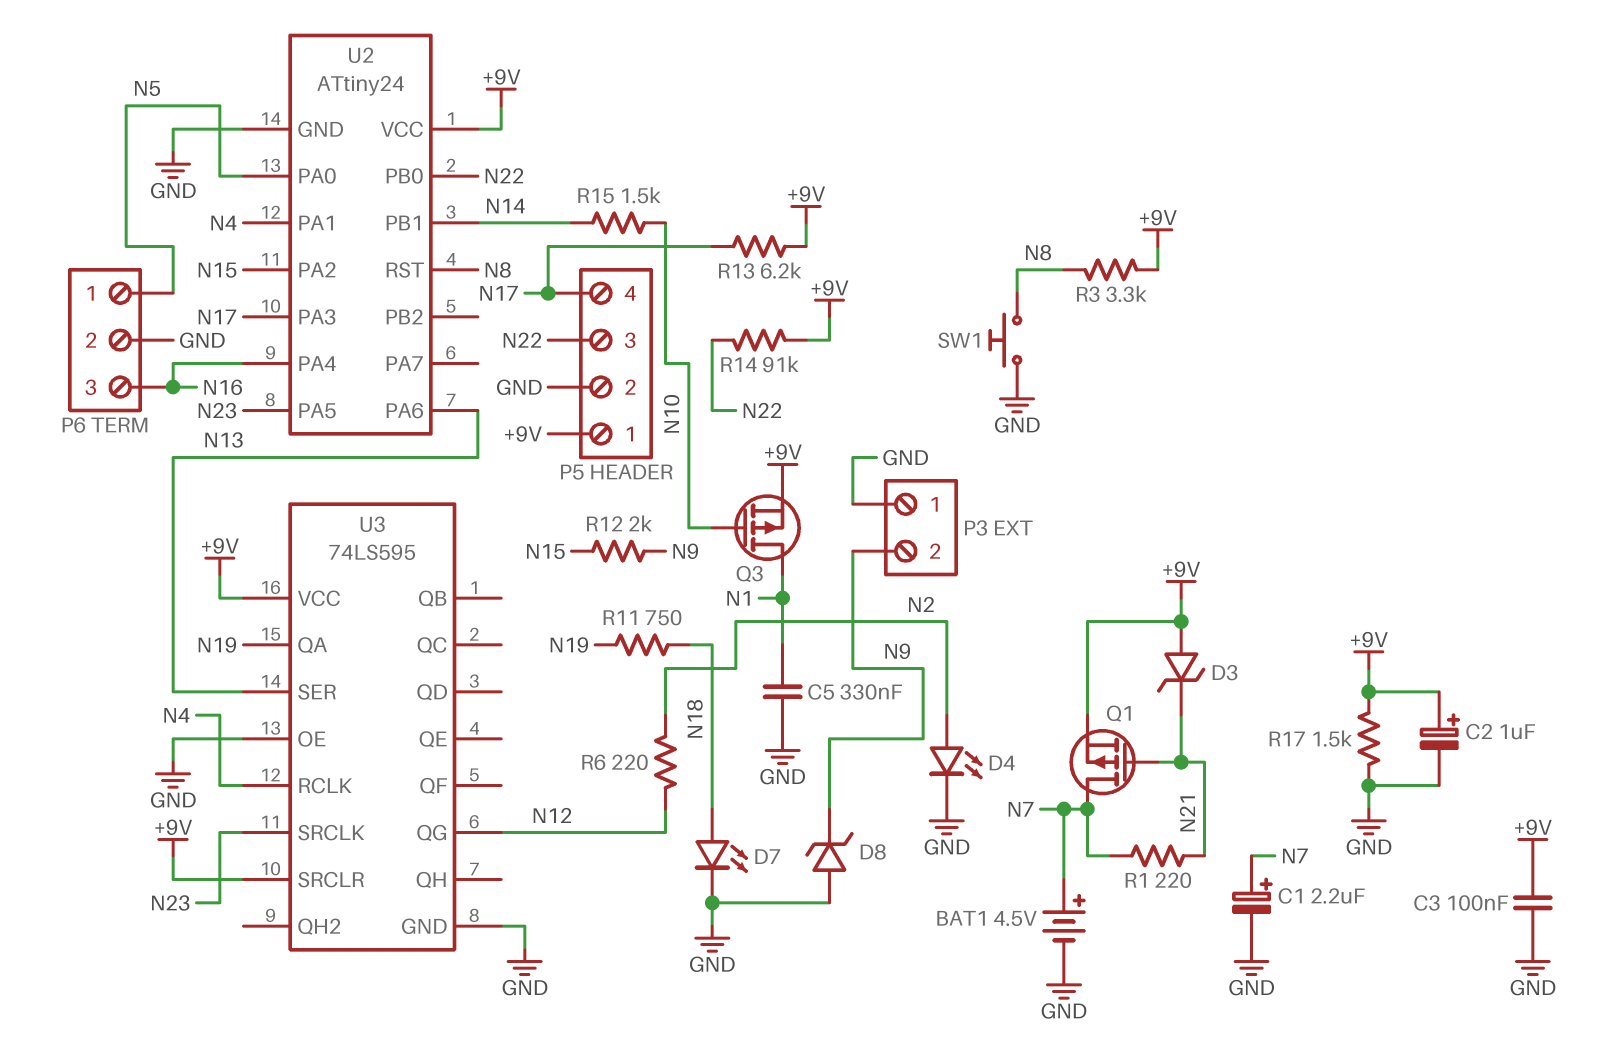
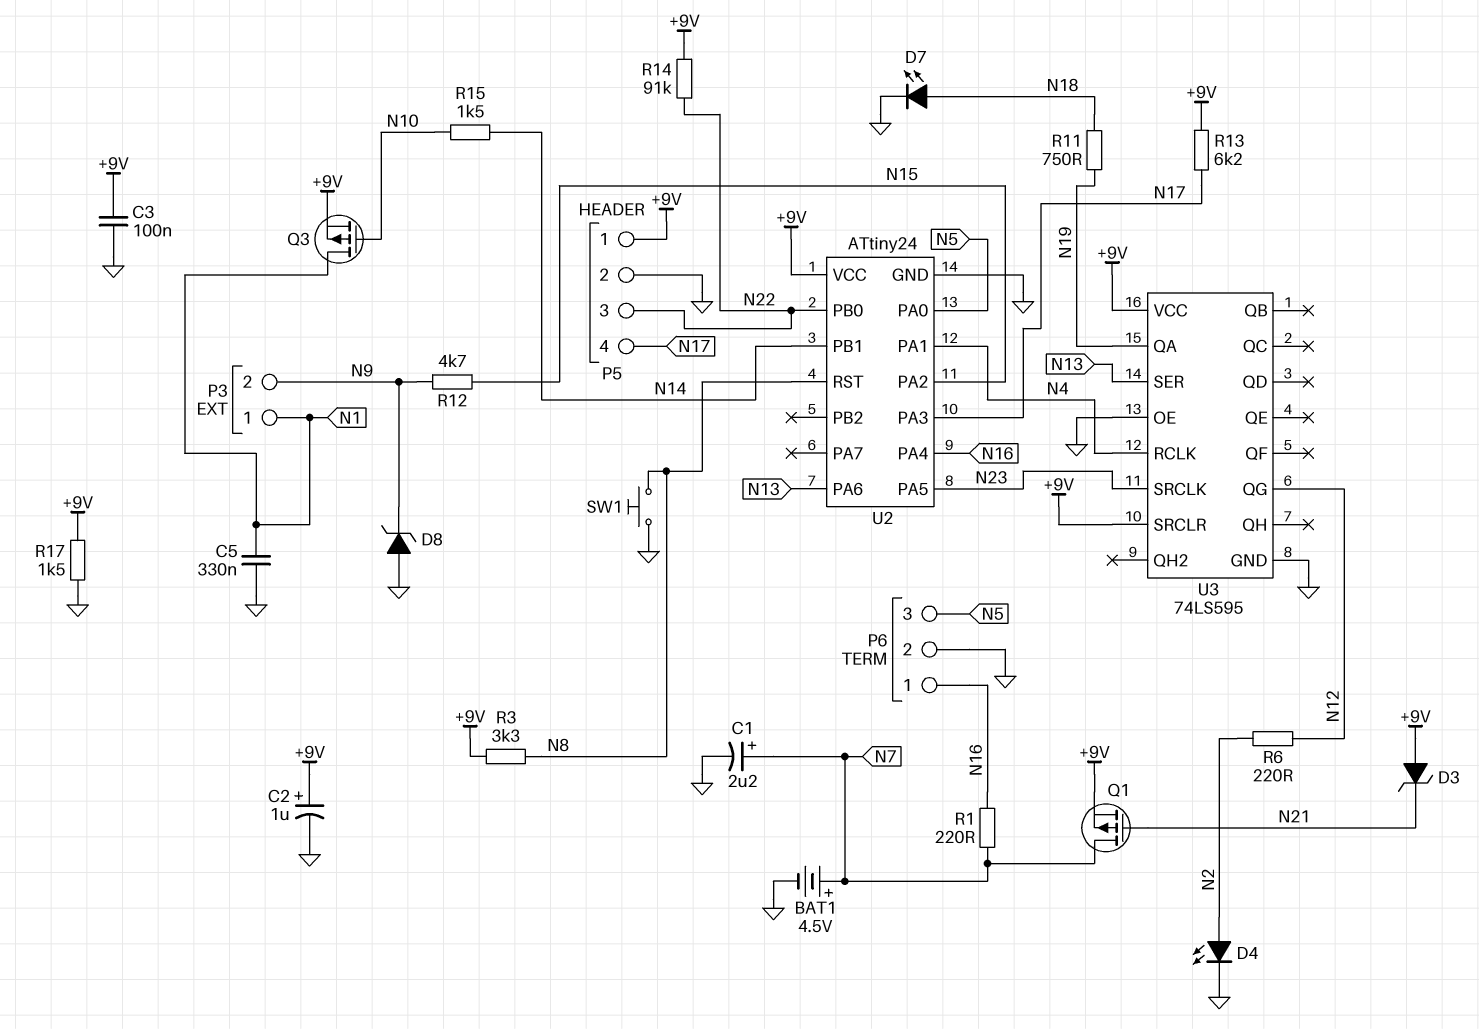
P3 pin 1: GND -> N1
P6 pin 1: N5 -> N16
P6 pin 3: N16 -> N5
R1: 220 (N7, N21) -> 220 (N7, N16)
R12: 2k (N9, N15) -> 4.7k (N9, N15)

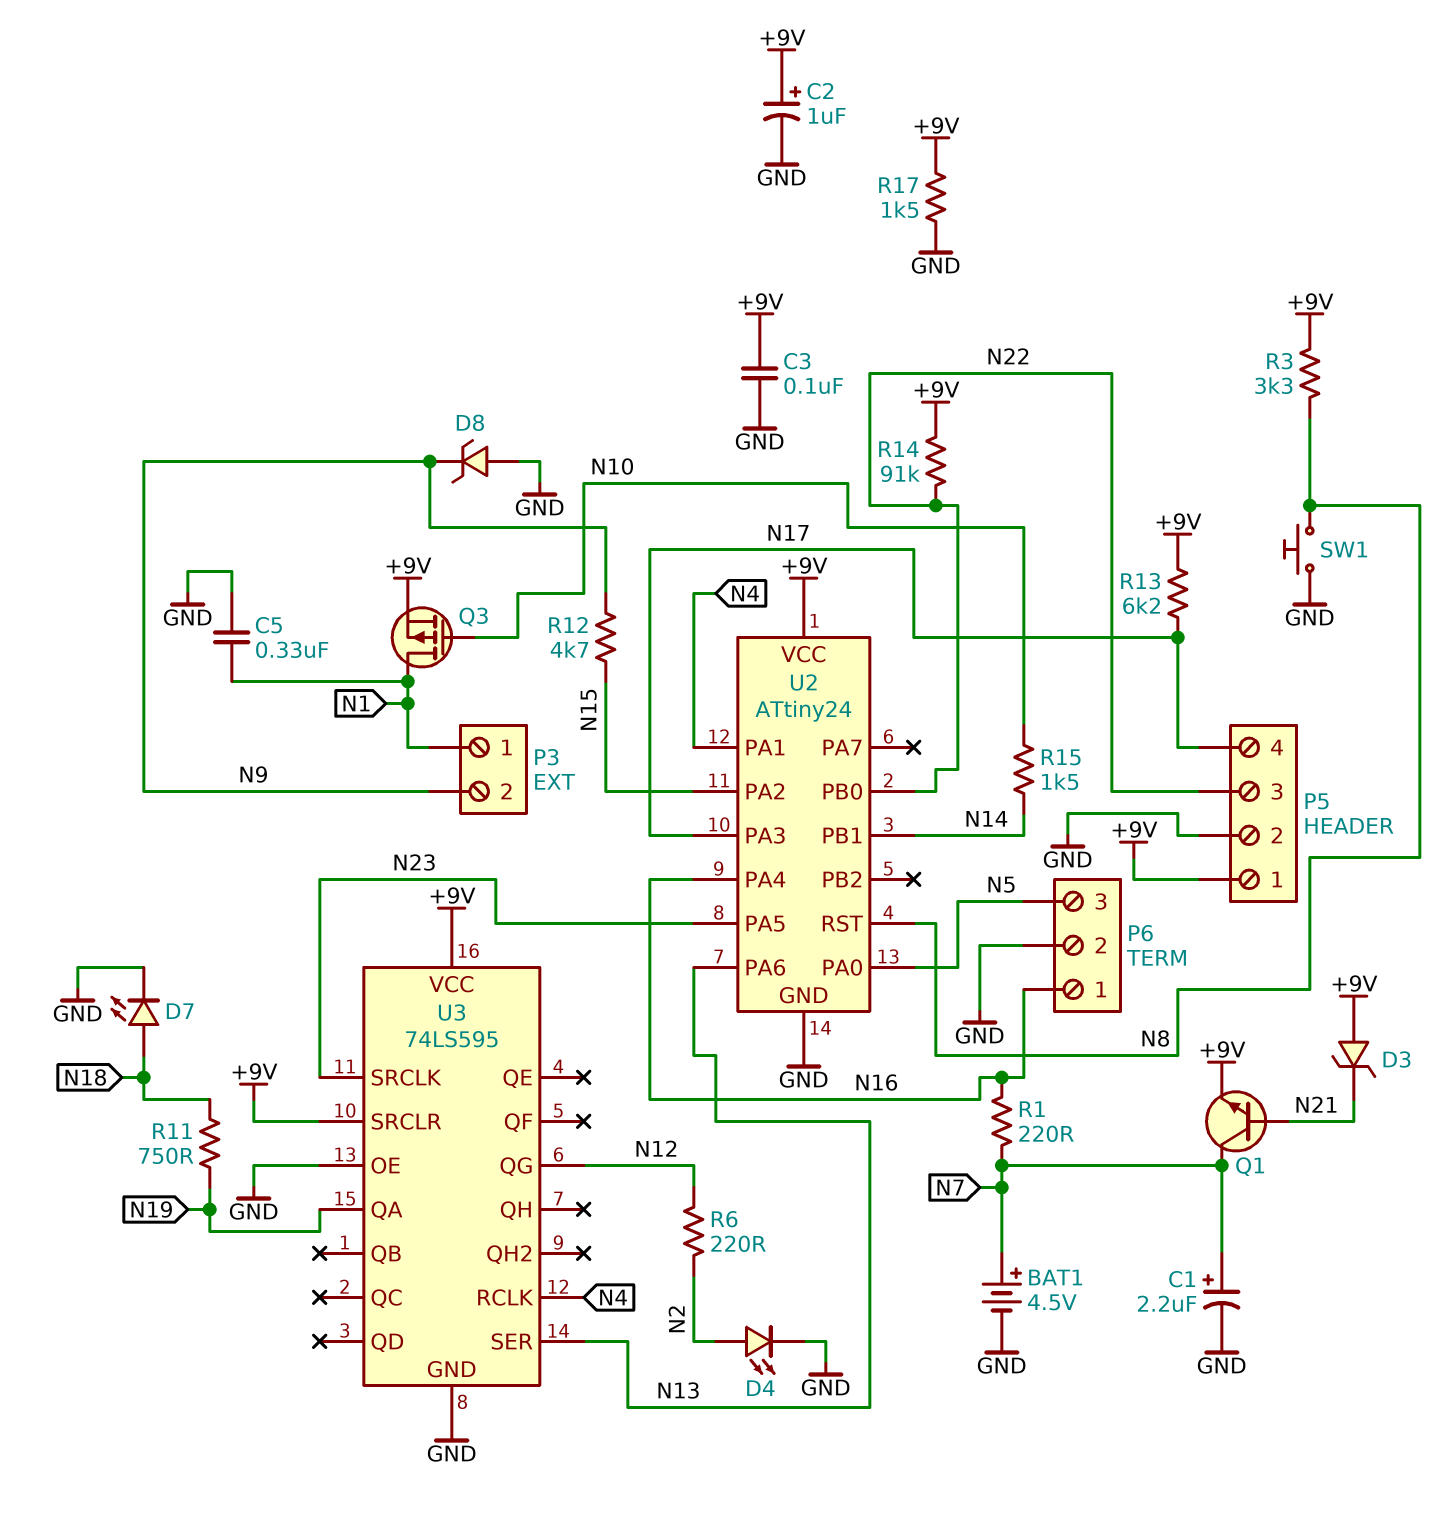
Q1: PMOS (G N21, D N7, S +9V) -> NPN (B N21, C N7, E +9V)

